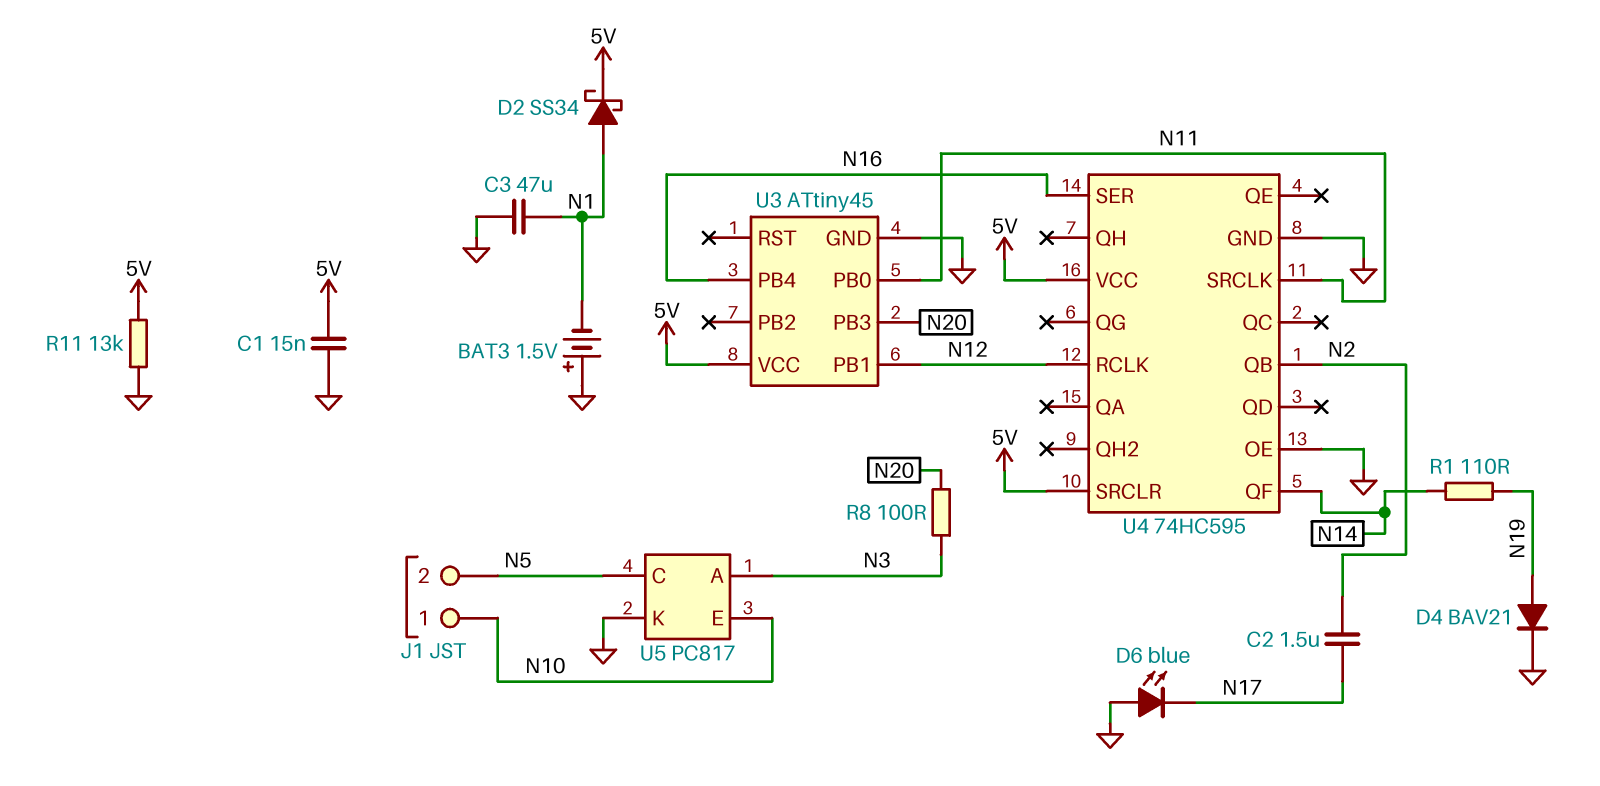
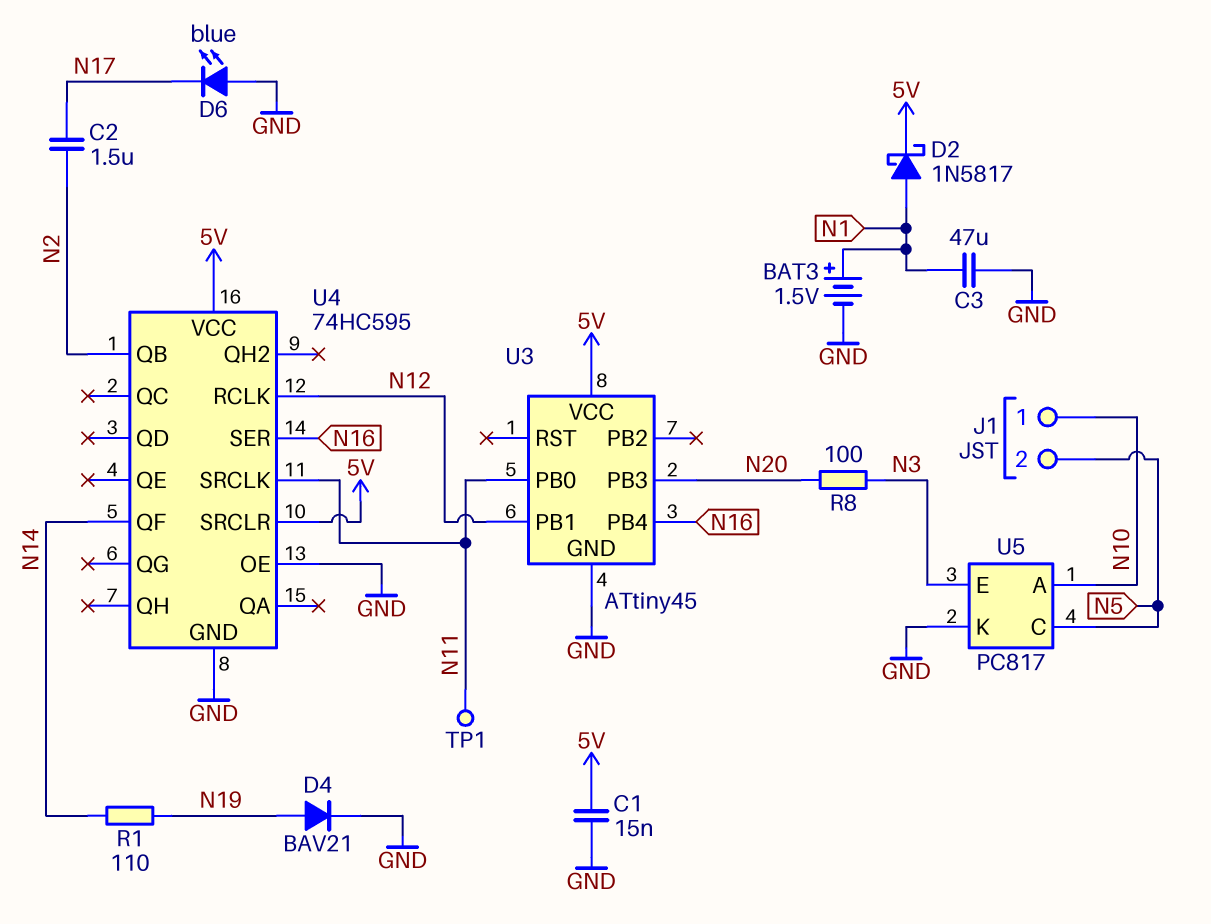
BAT3: 1.5V (plus GND, minus N1) -> 1.5V (plus N1, minus GND)
D2: schottky SS34 (A N1, K 5V) -> schottky 1N5817 (A N1, K 5V)
R11: 13k (5V, GND) -> none
TP1: none -> test point (N11)
U5 pin A: N3 -> N10
U5 pin E: N10 -> N3

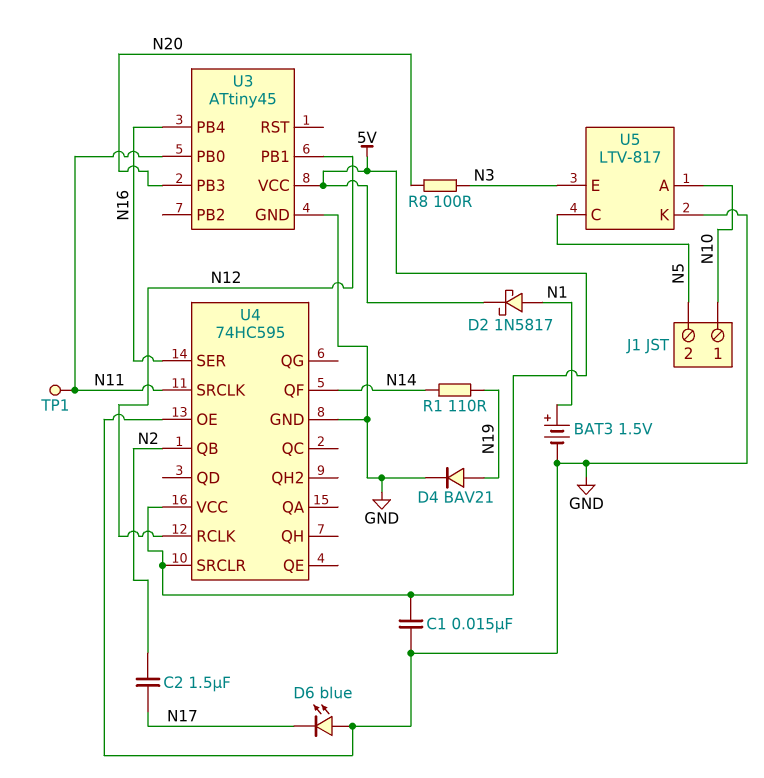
C3: 47uF (GND, N1) -> none
U5: PC817 -> LTV-817

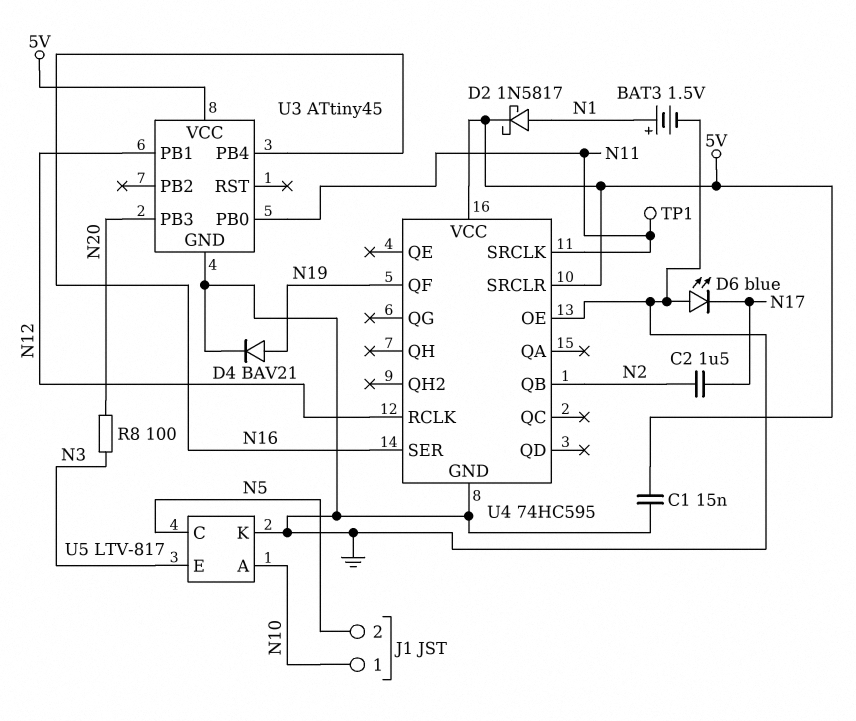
R1: 110 (N14, N19) -> none
U4 pin QF: N14 -> N19

